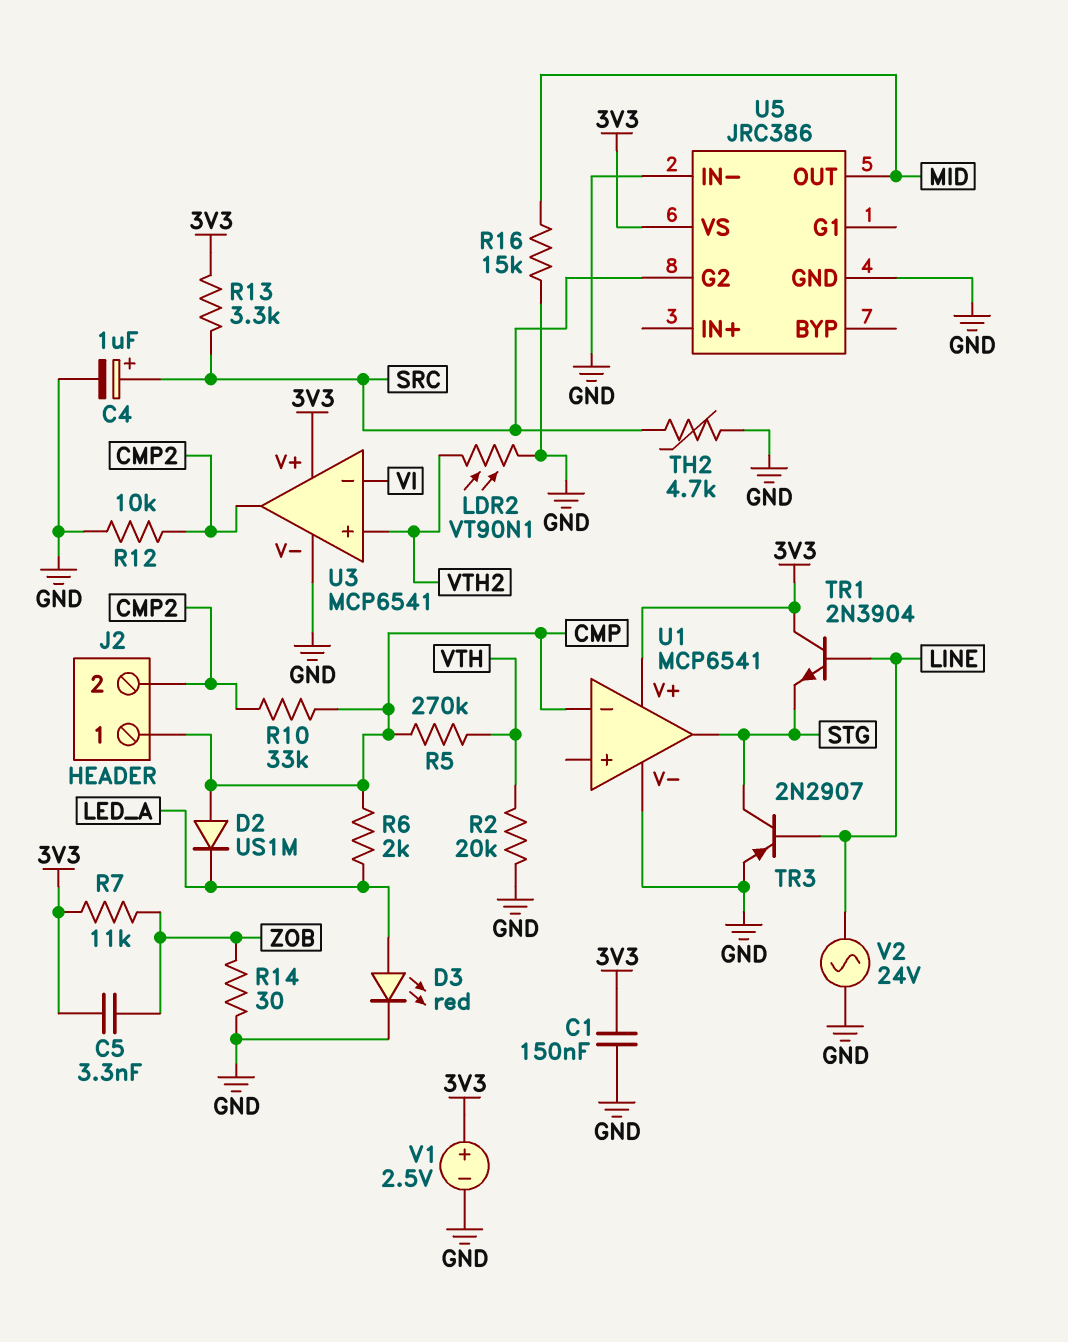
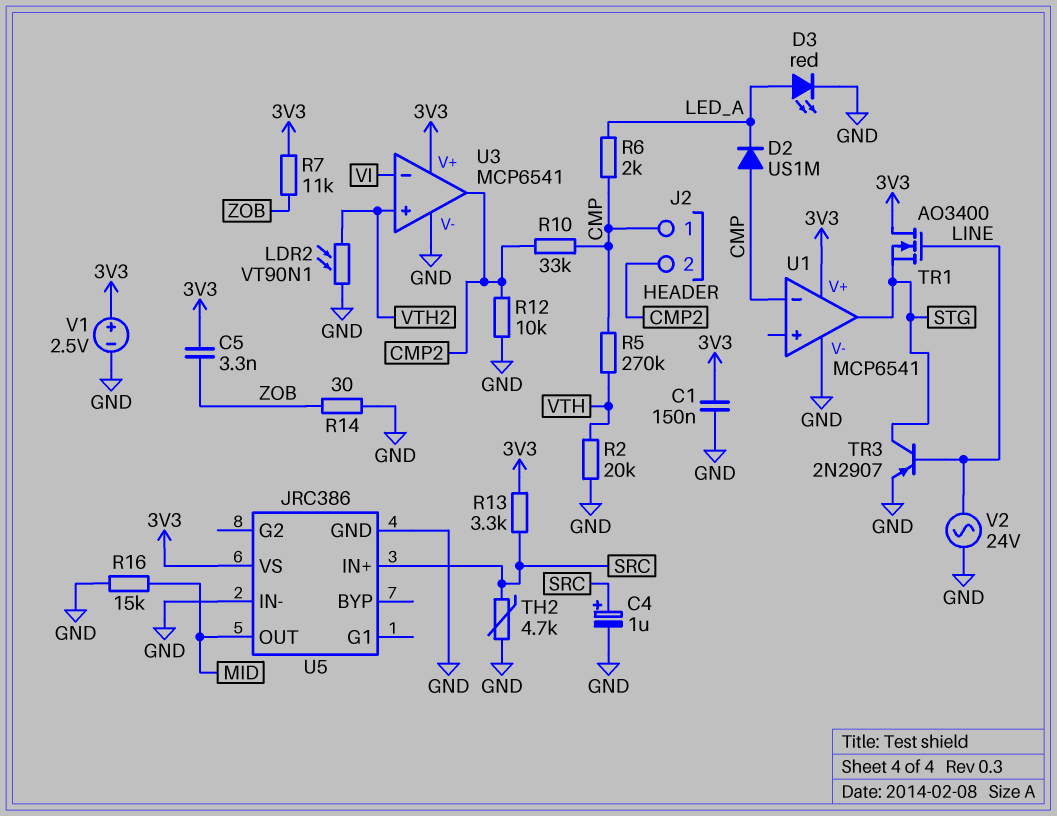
TR1: NPN 2N3904 (B LINE, C 3V3, E STG) -> NMOS AO3400 (G LINE, D 3V3, S STG)
U5 pin G2: SRC -> none
U5 pin IN+: none -> SRC

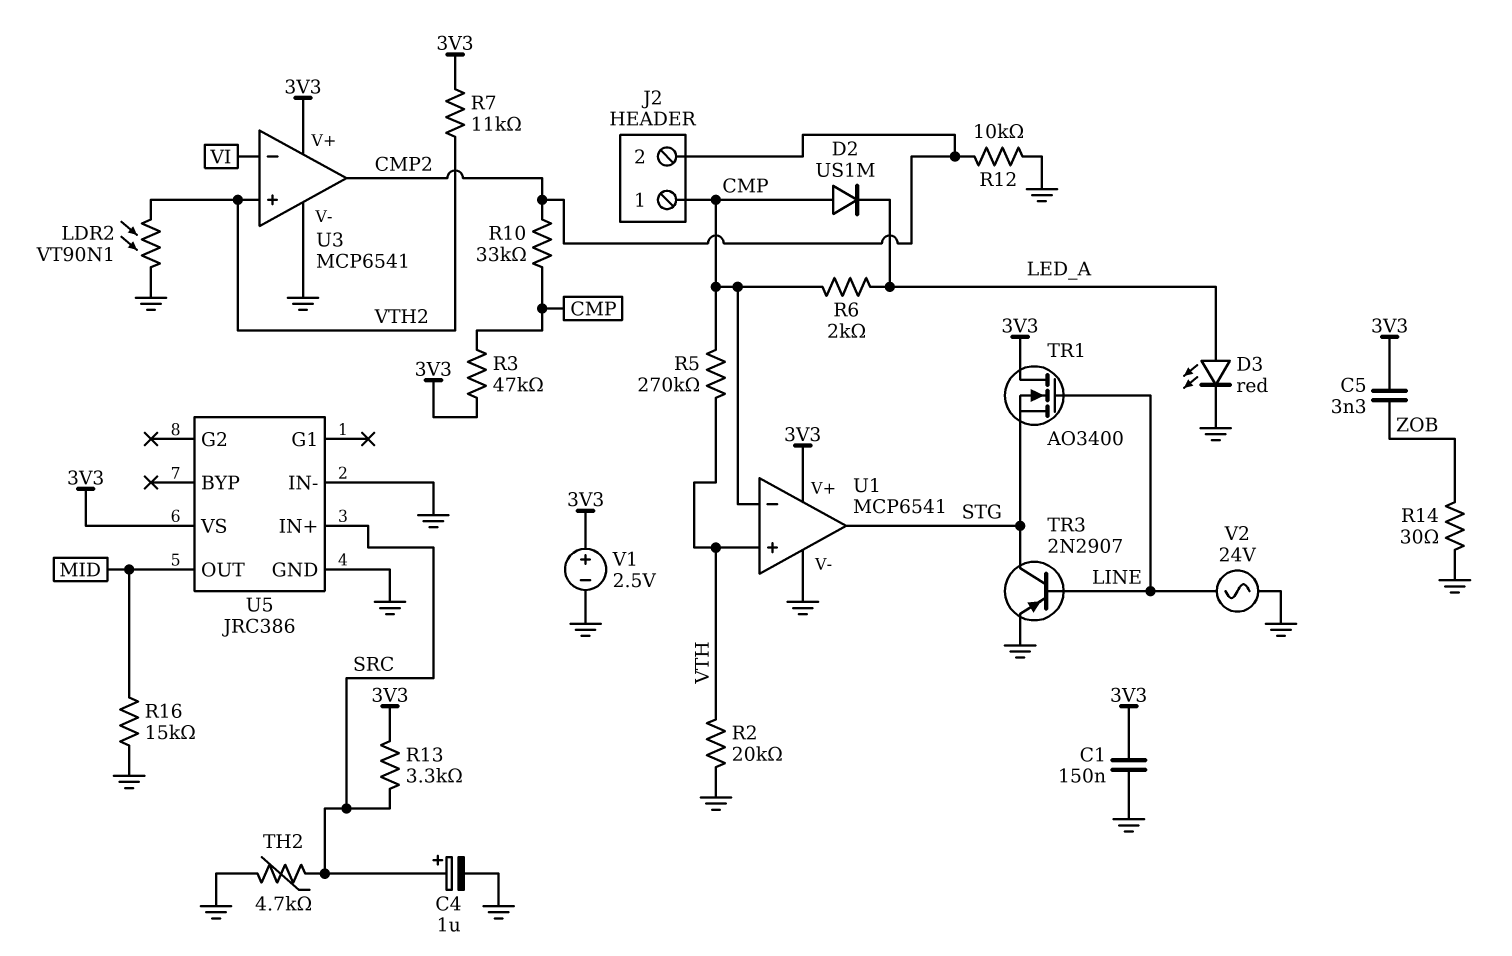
R3: none -> 47k (3V3, CMP)
R7: 11k (3V3, ZOB) -> 11k (3V3, VTH2)
U1 pin in+: none -> VTH

